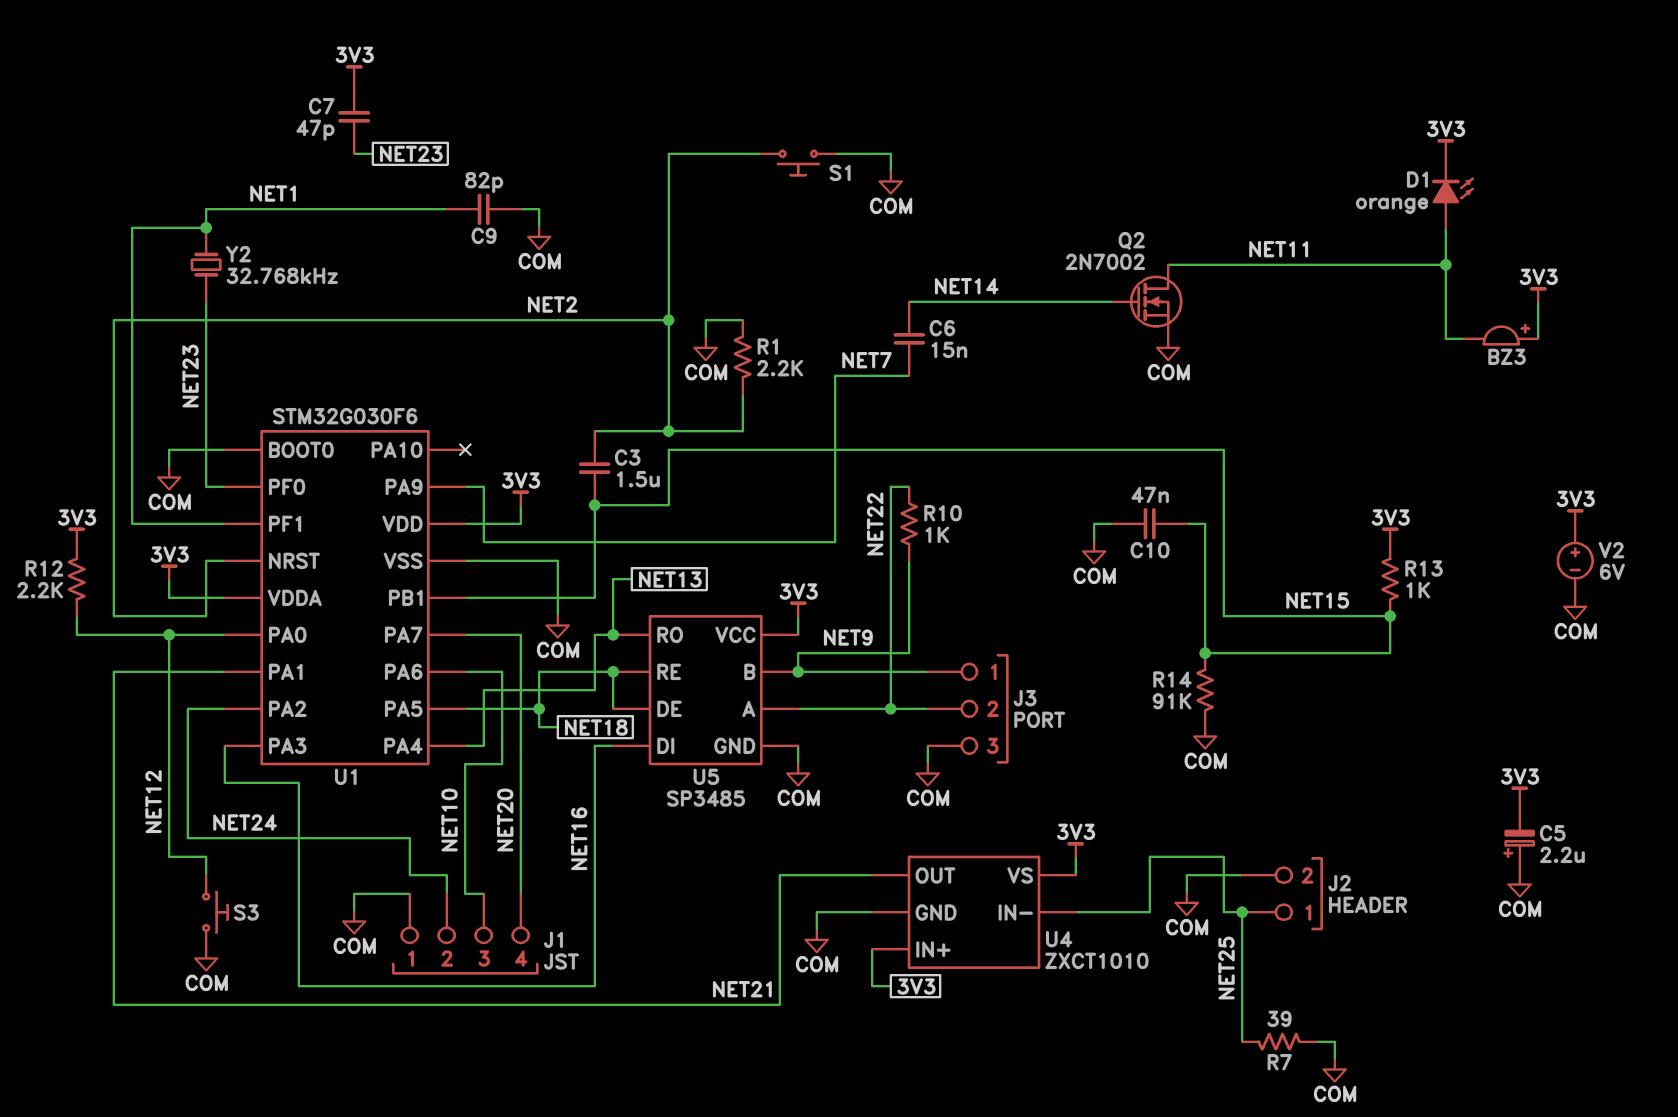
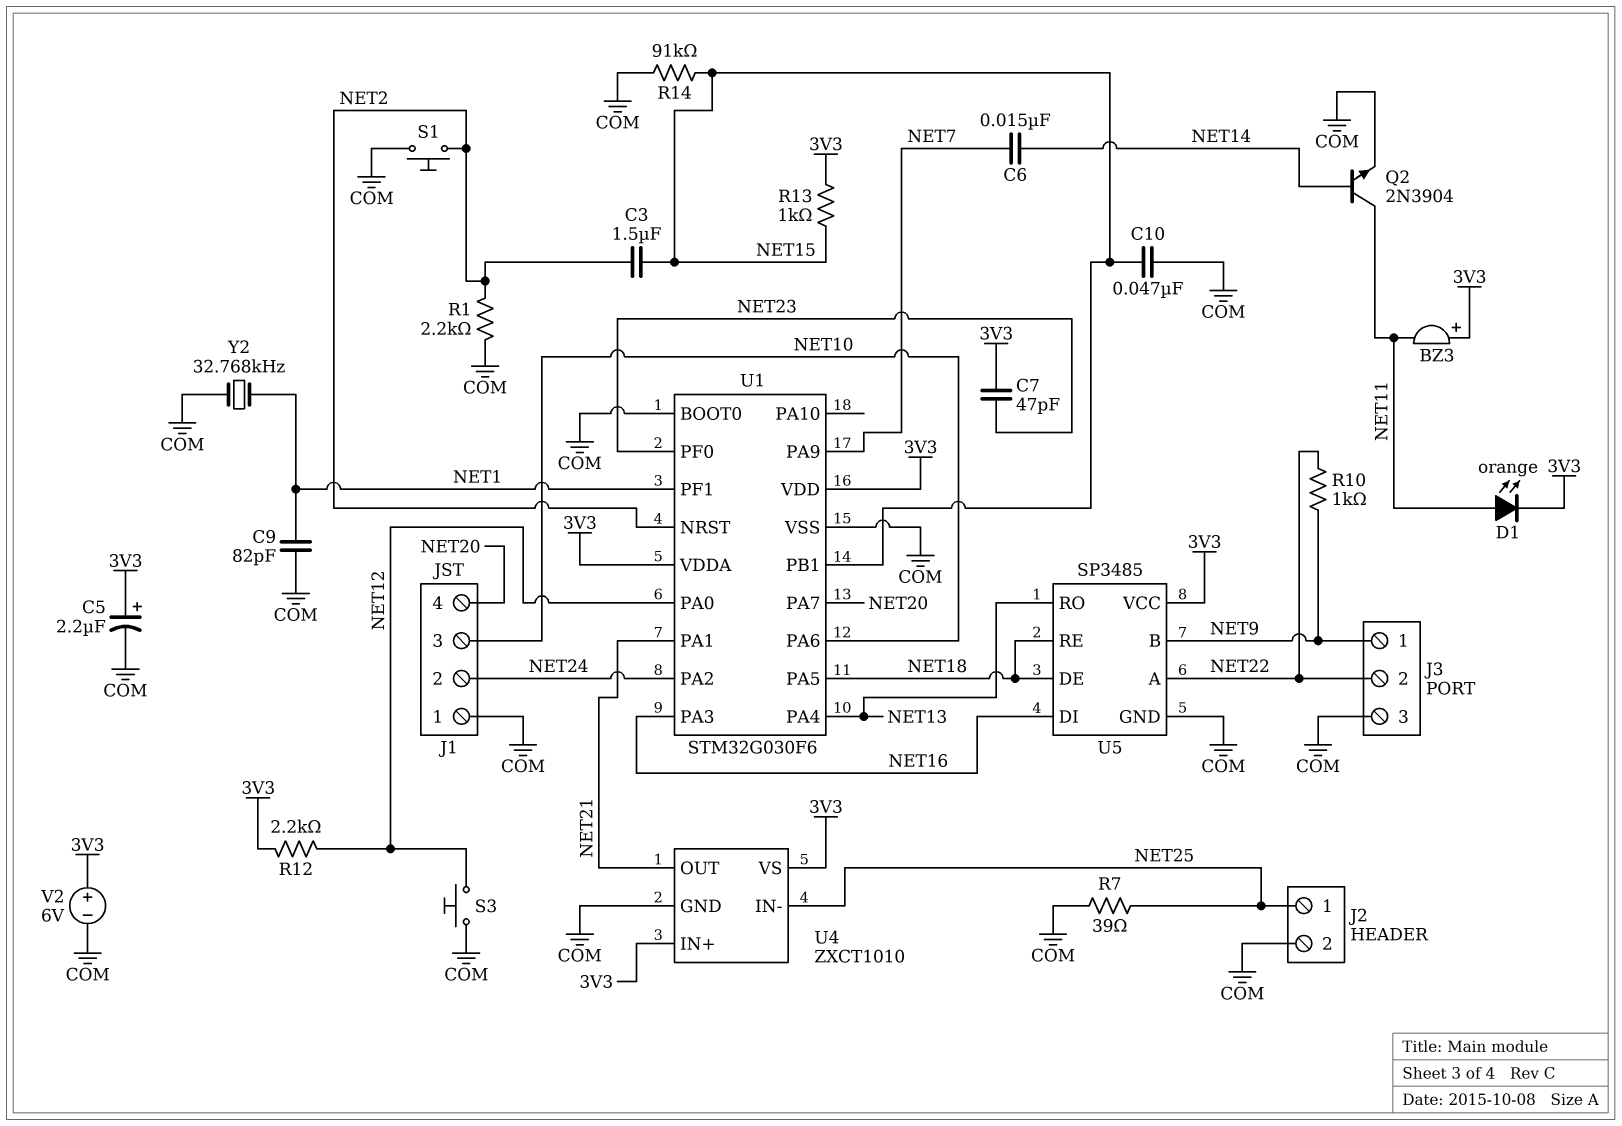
C5: 2.2uF (plus COM, minus 3V3) -> 2.2uF (plus 3V3, minus COM)
Q2: NMOS 2N7002 (G NET14, D NET11, S COM) -> NPN 2N3904 (B NET14, C NET11, E COM)
Y2: 32.768kHz (NET1, NET23) -> 32.768kHz (COM, NET1)

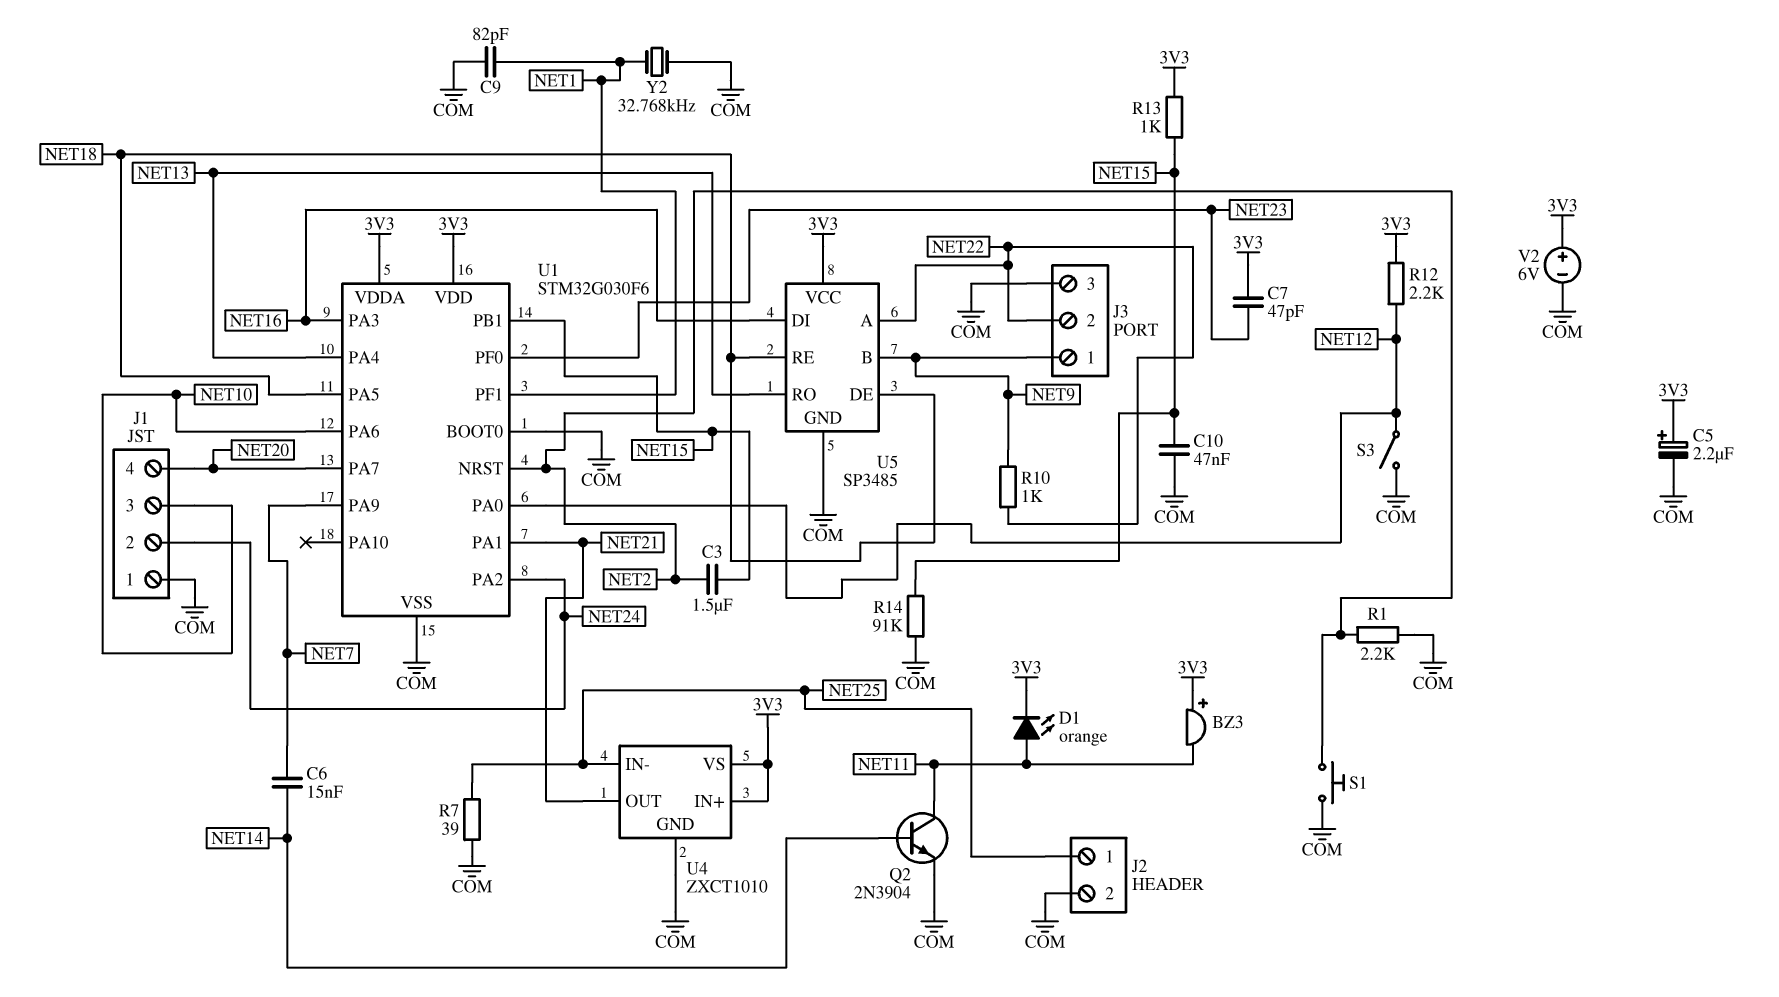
S3: button (COM, NET12) -> switch (COM, NET12)

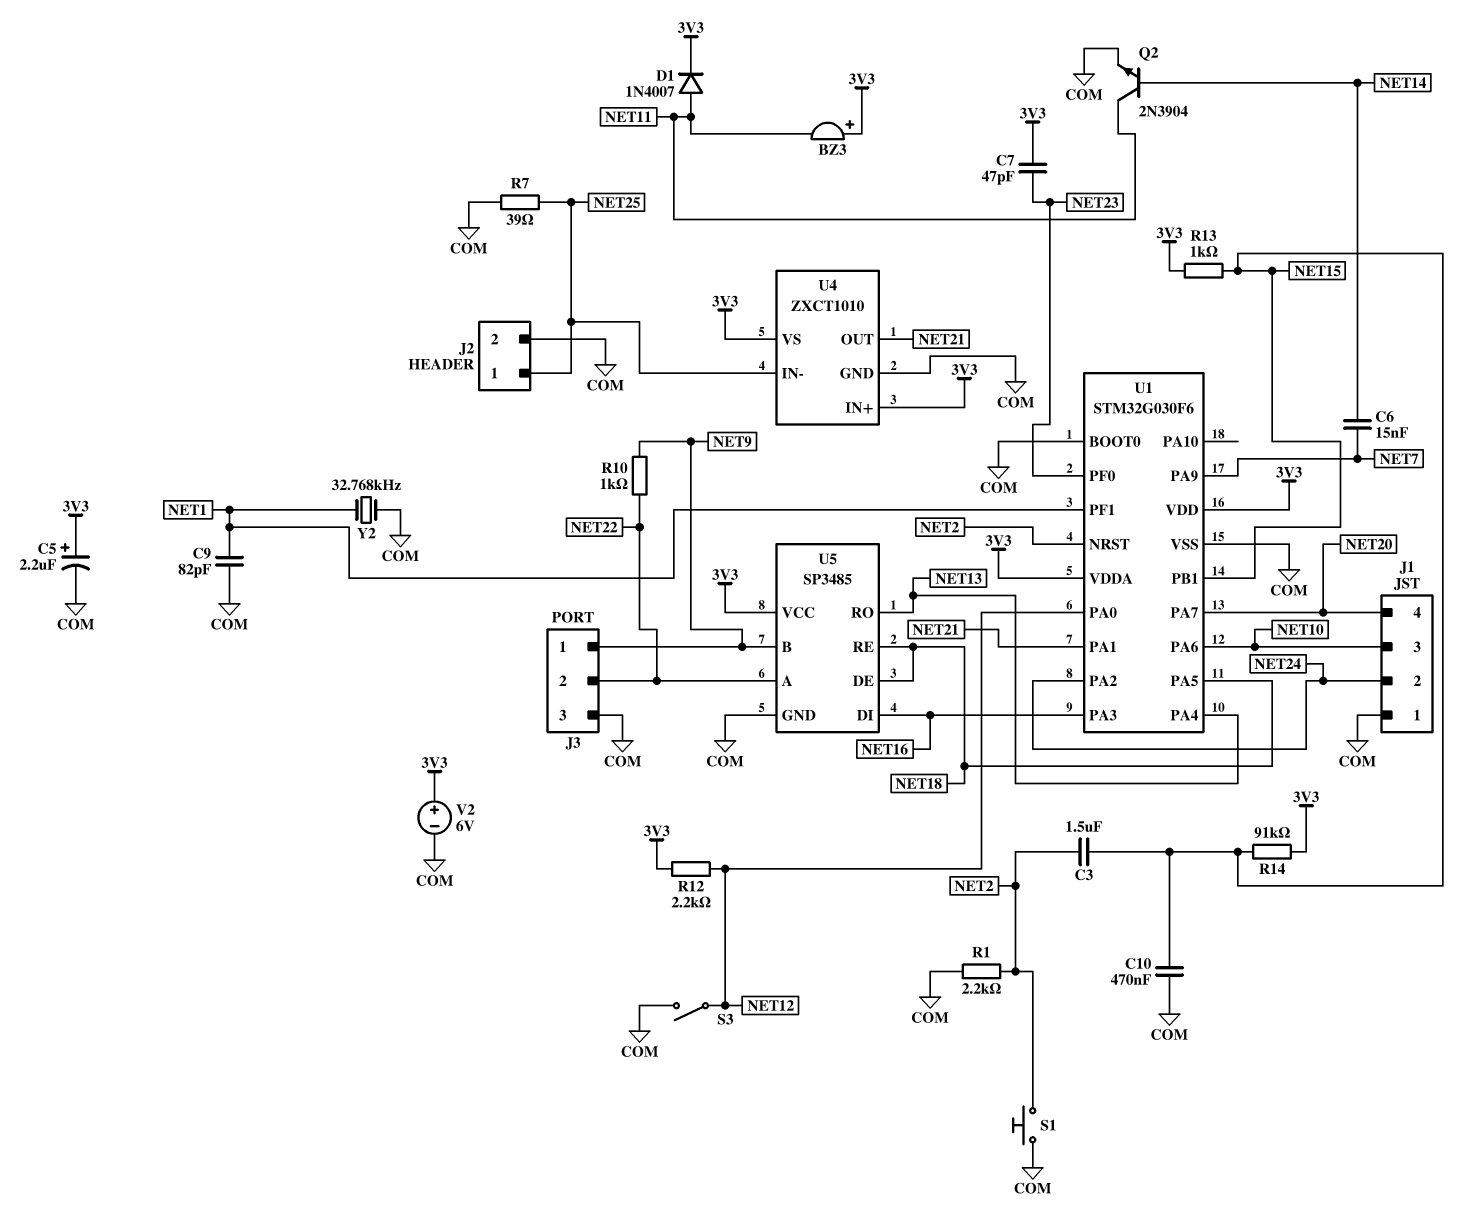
C10: 47nF (COM, NET15) -> 470nF (COM, NET15)
D1: LED orange (A NET11, K 3V3) -> diode 1N4007 (A NET11, K 3V3)
R14: 91k (COM, NET15) -> 91k (3V3, NET15)

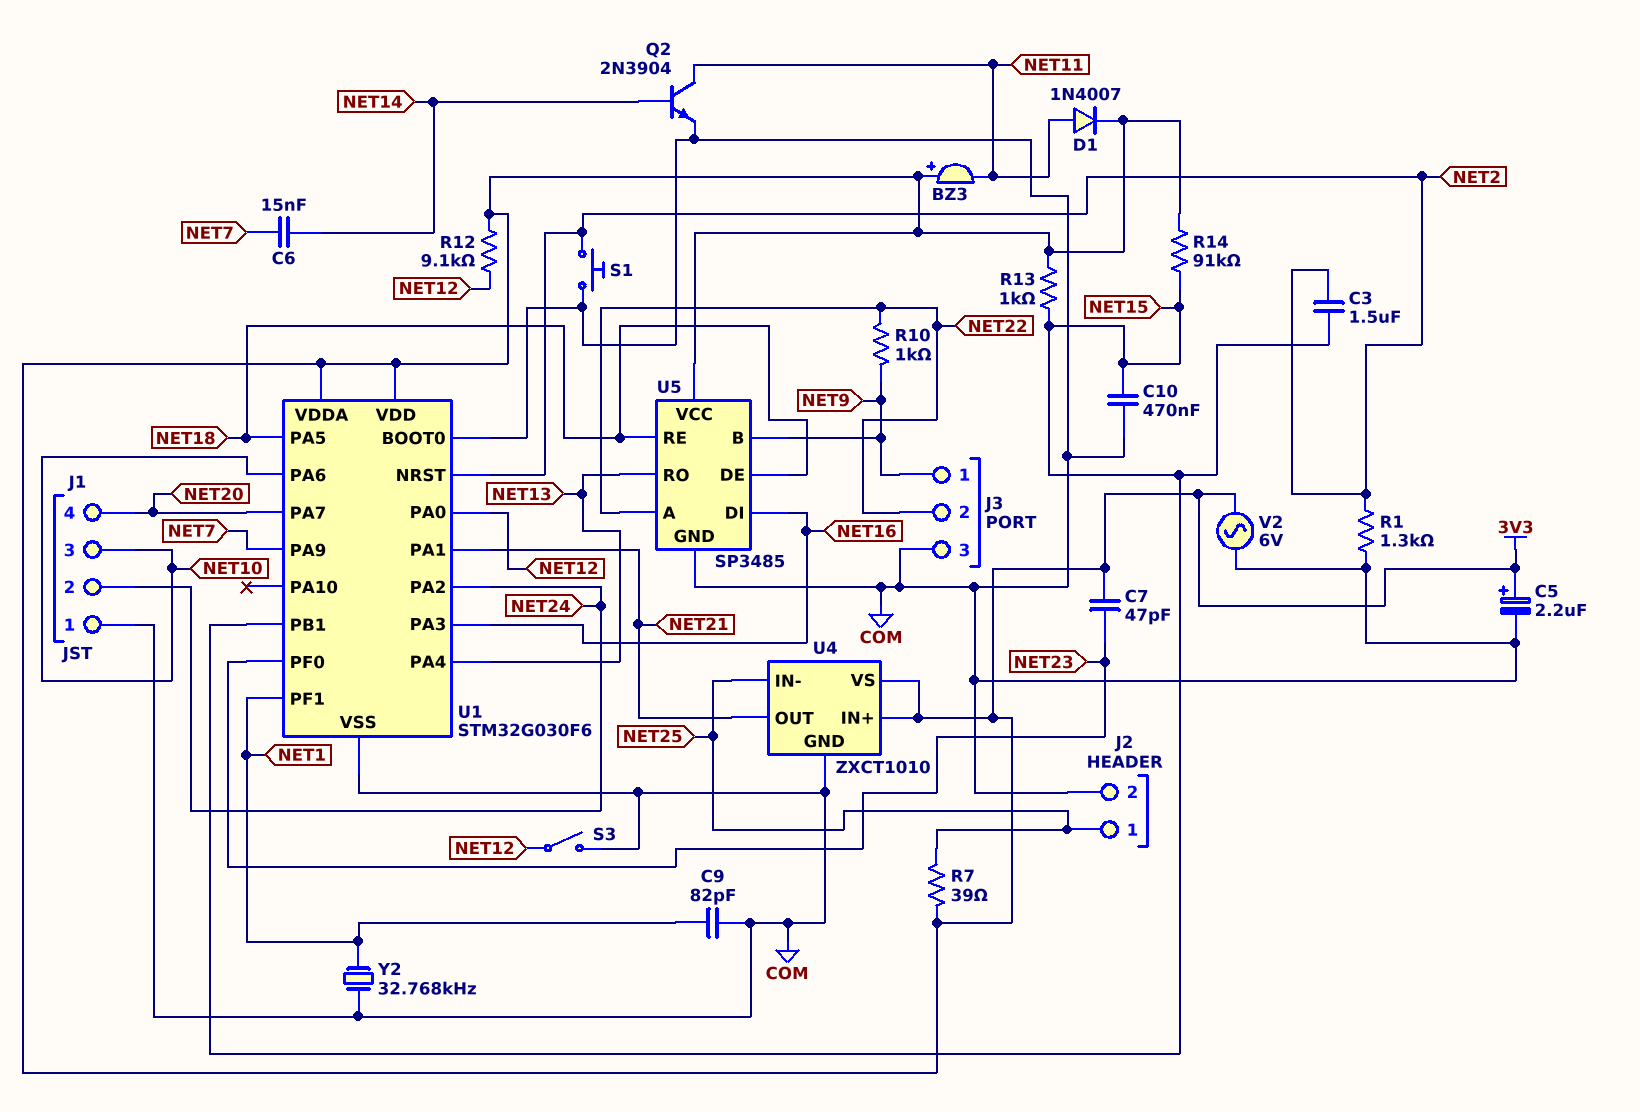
R1: 2.2k (COM, NET2) -> 1.3k (COM, NET2)
R7: 39 (COM, NET25) -> 39 (3V3, NET25)
R12: 2.2k (3V3, NET12) -> 9.1k (3V3, NET12)
V2: 6V (plus 3V3, minus COM) -> AC 6V (3V3, COM)

